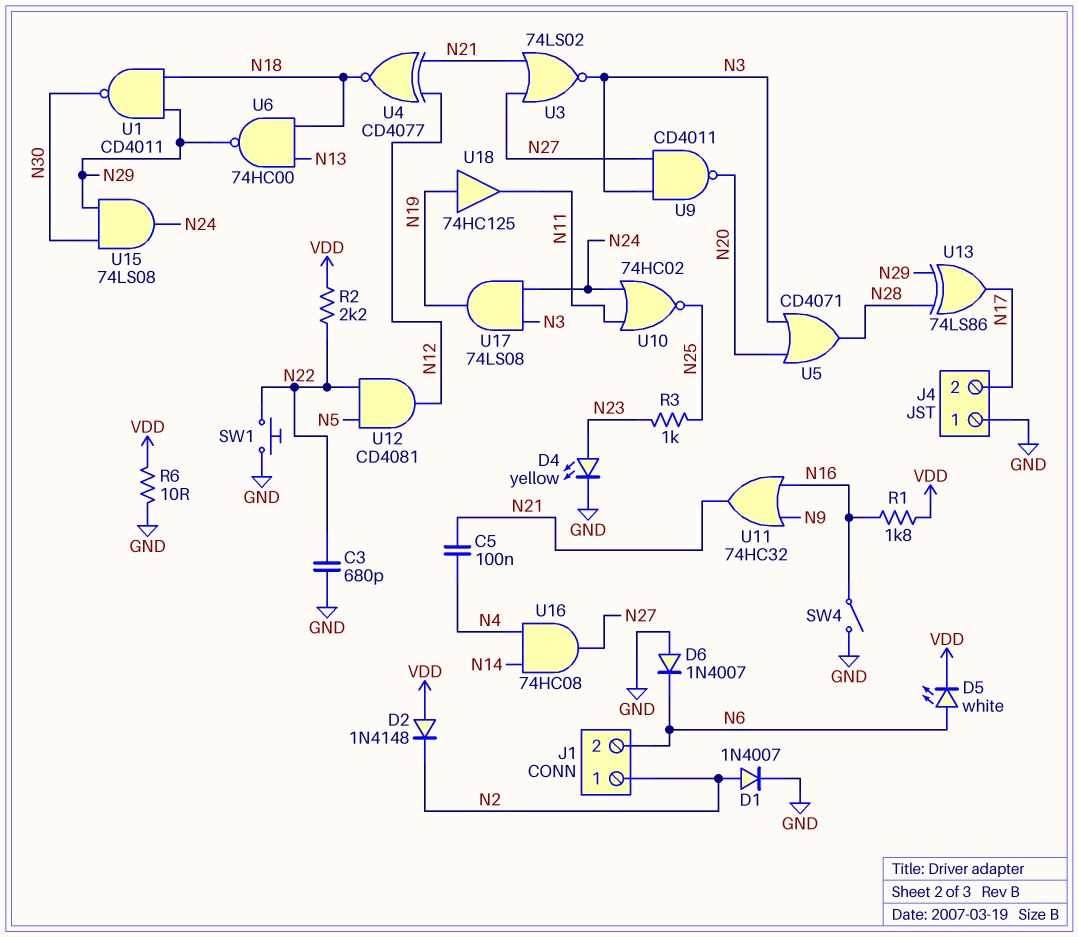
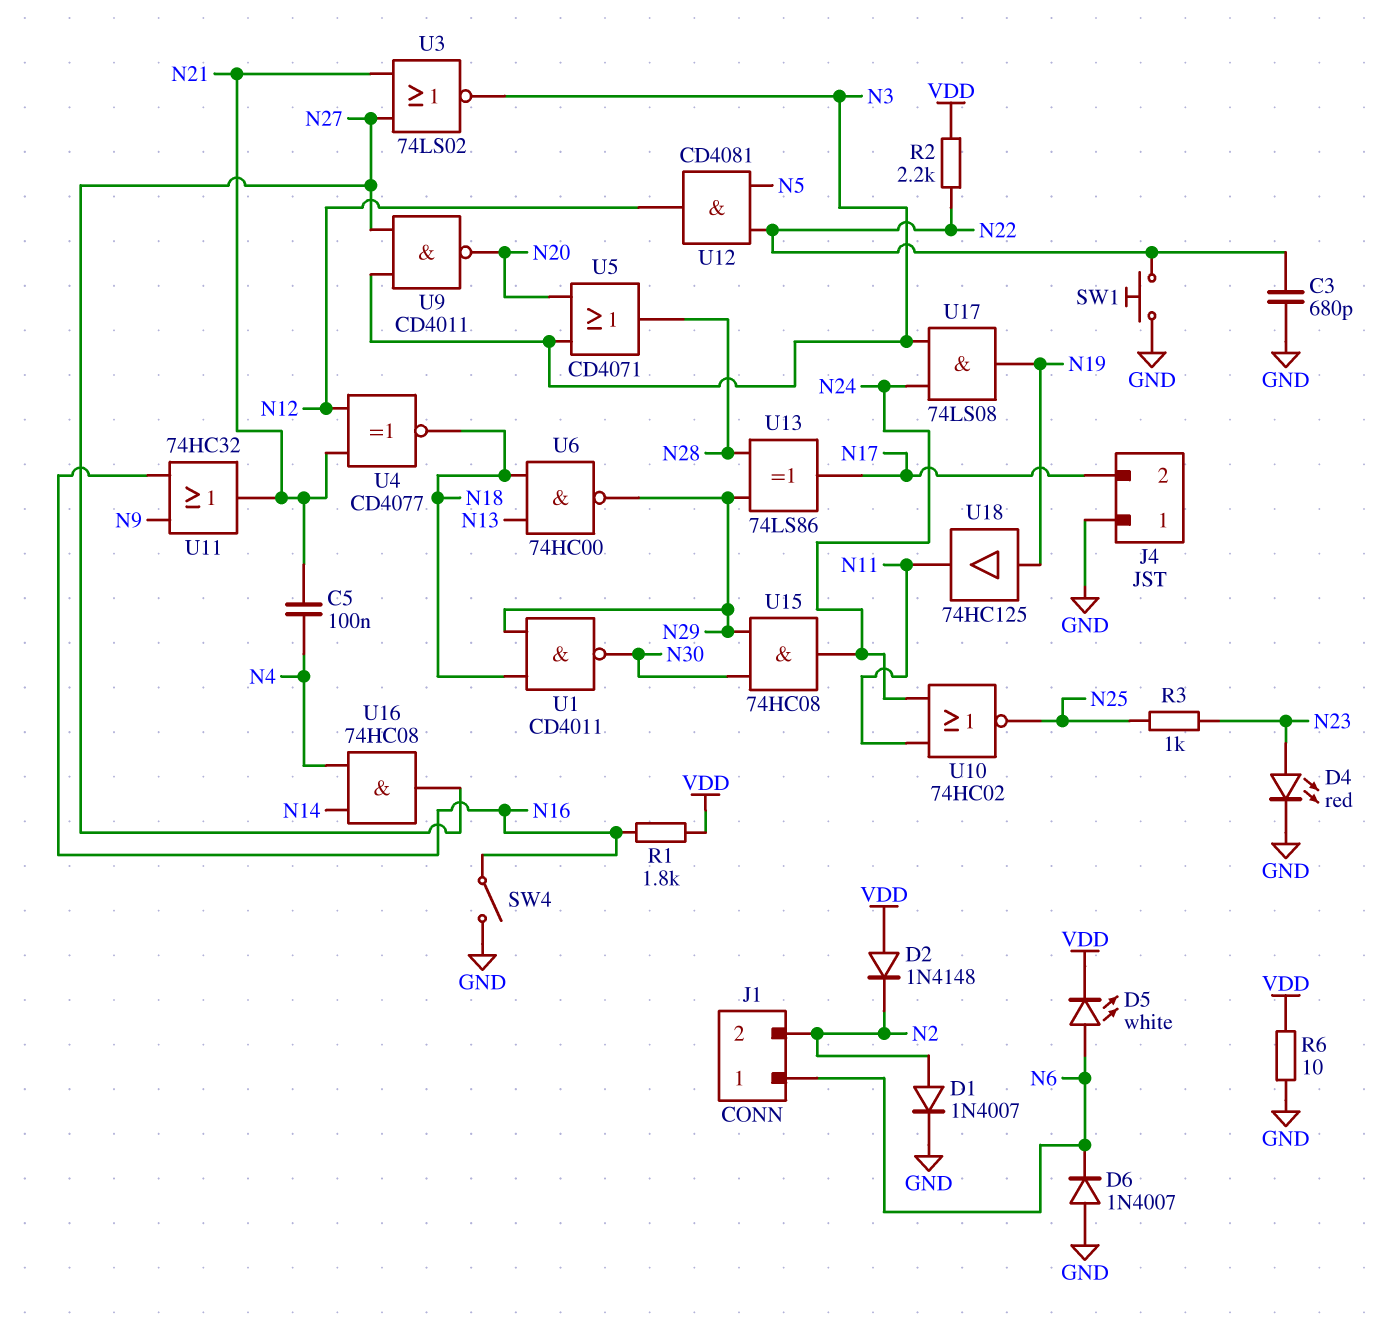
D4: LED yellow (A N23, K GND) -> LED red (A N23, K GND)
J1 pin 1: N2 -> N6
J1 pin 2: N6 -> N2
U15: AND 74LS08 (in N29, in N30, out N24) -> AND 74HC08 (in N29, in N30, out N24)

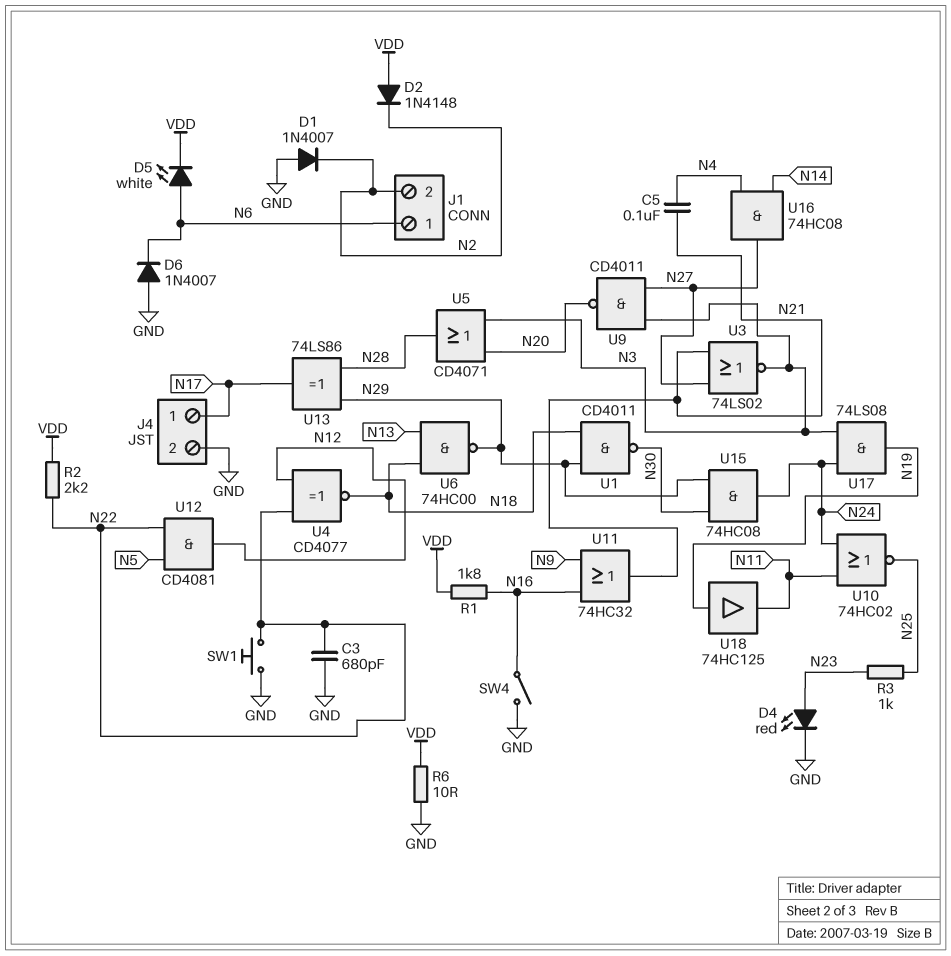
D1: diode 1N4007 (A N2, K GND) -> diode 1N4007 (A GND, K N2)
J4 pin 1: GND -> N17
J4 pin 2: N17 -> GND
U4: XNOR CD4077 (in N12, in N21, out N18) -> XNOR CD4077 (in N12, in N22, out N18)

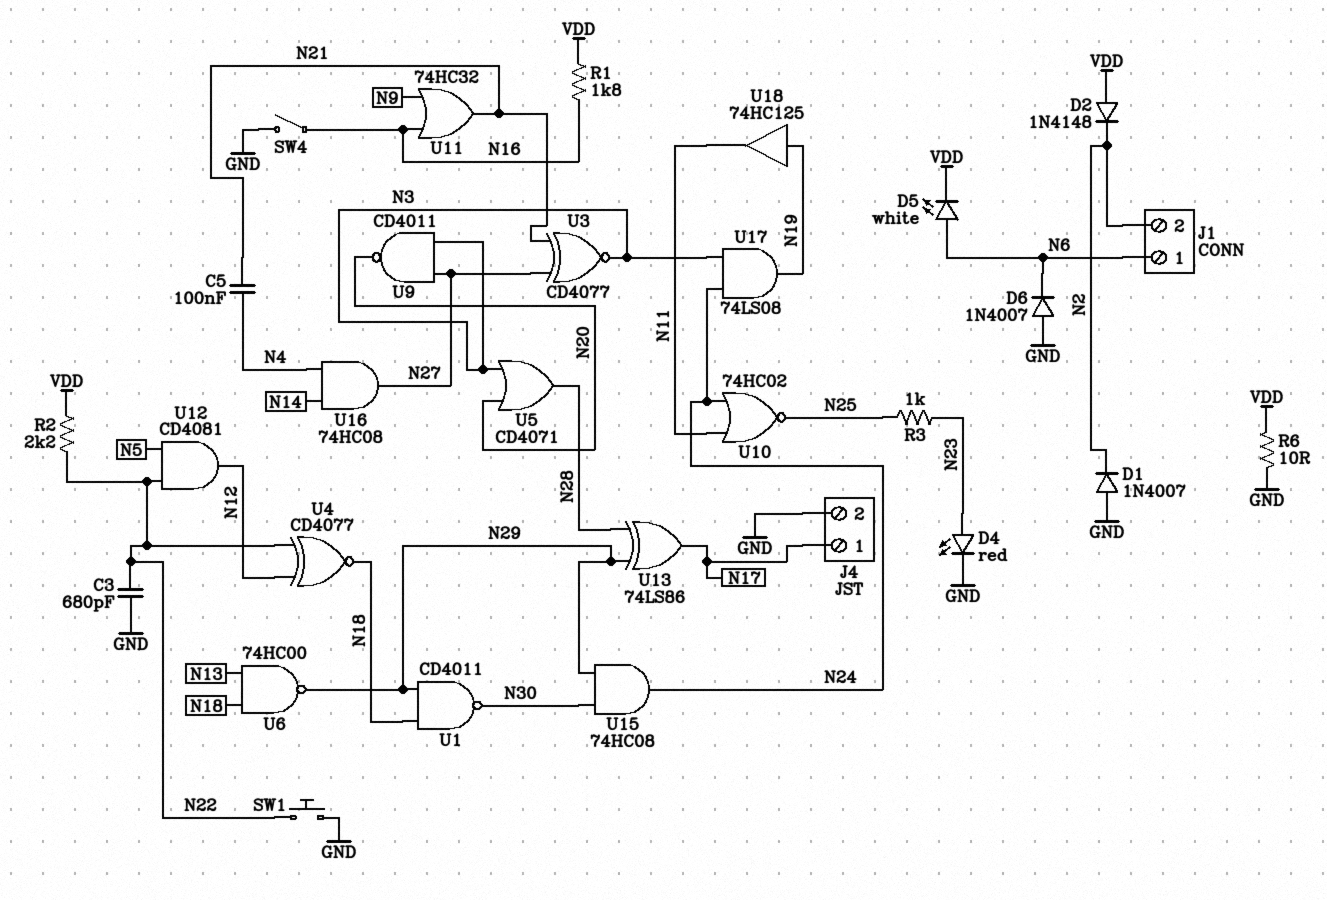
U3: NOR 74LS02 (in N21, in N27, out N3) -> XNOR CD4077 (in N21, in N27, out N3)

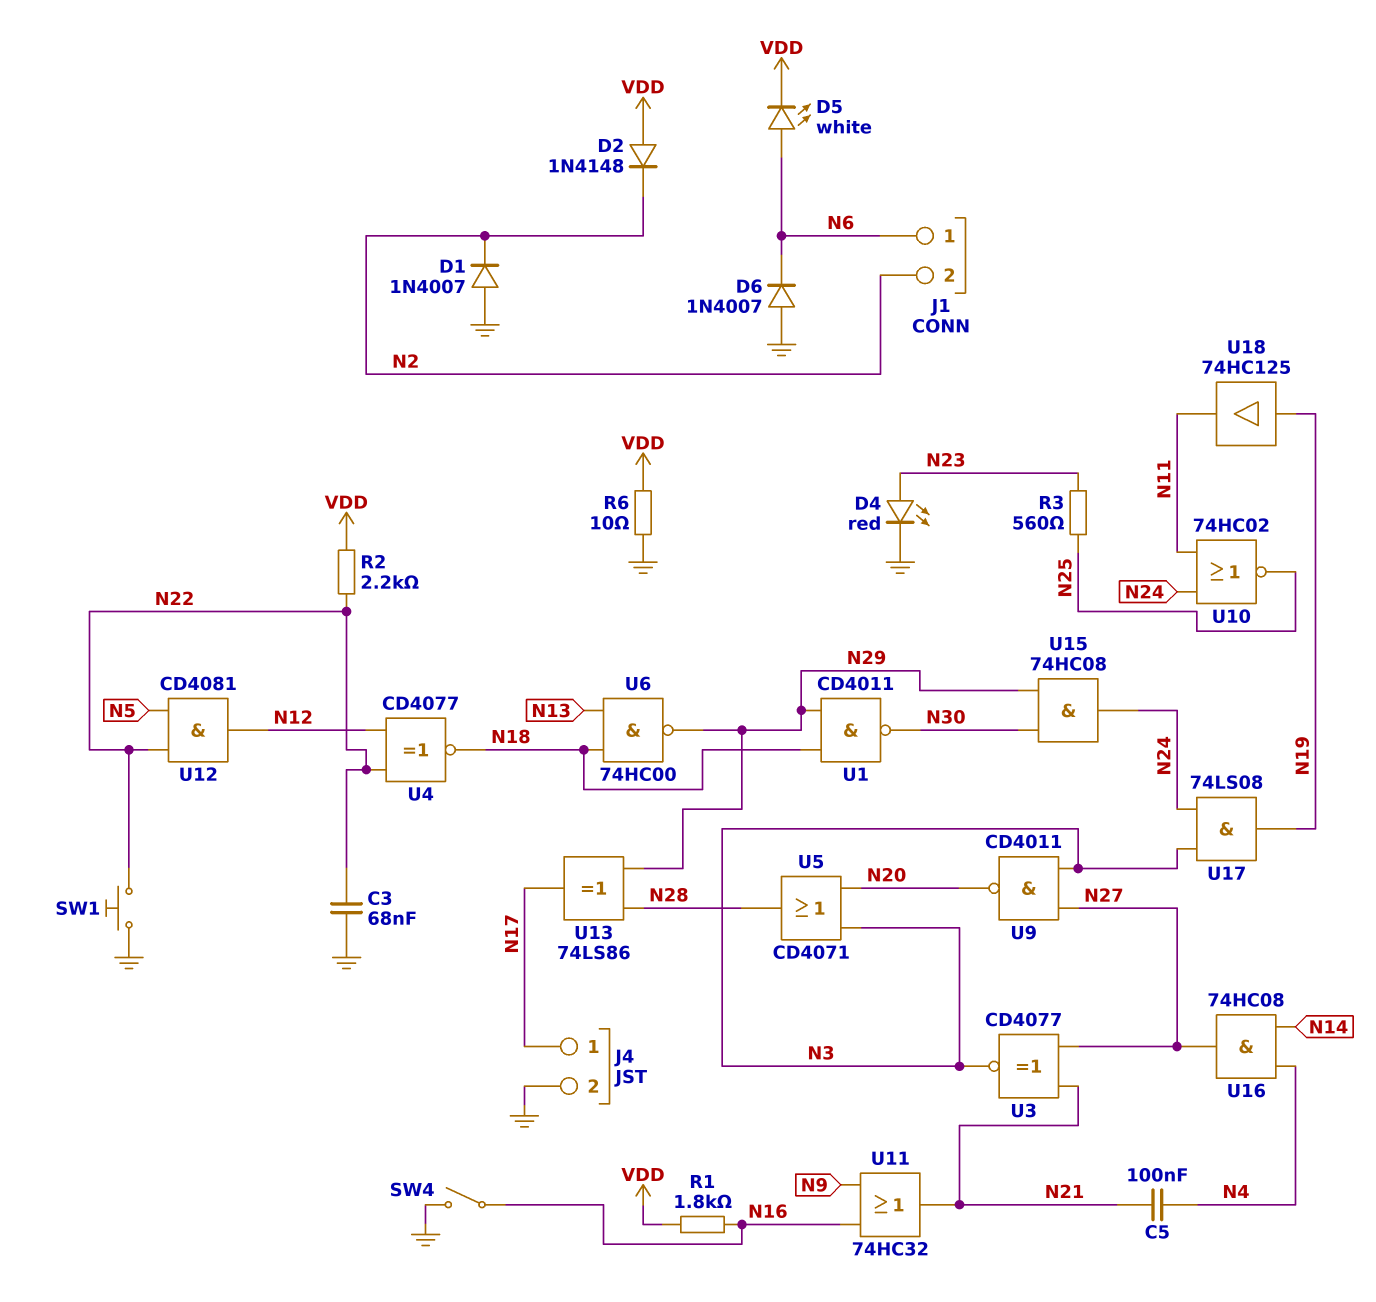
C3: 680pF (GND, N22) -> 68nF (GND, N22)
R3: 1k (N23, N25) -> 560 (N23, N25)

